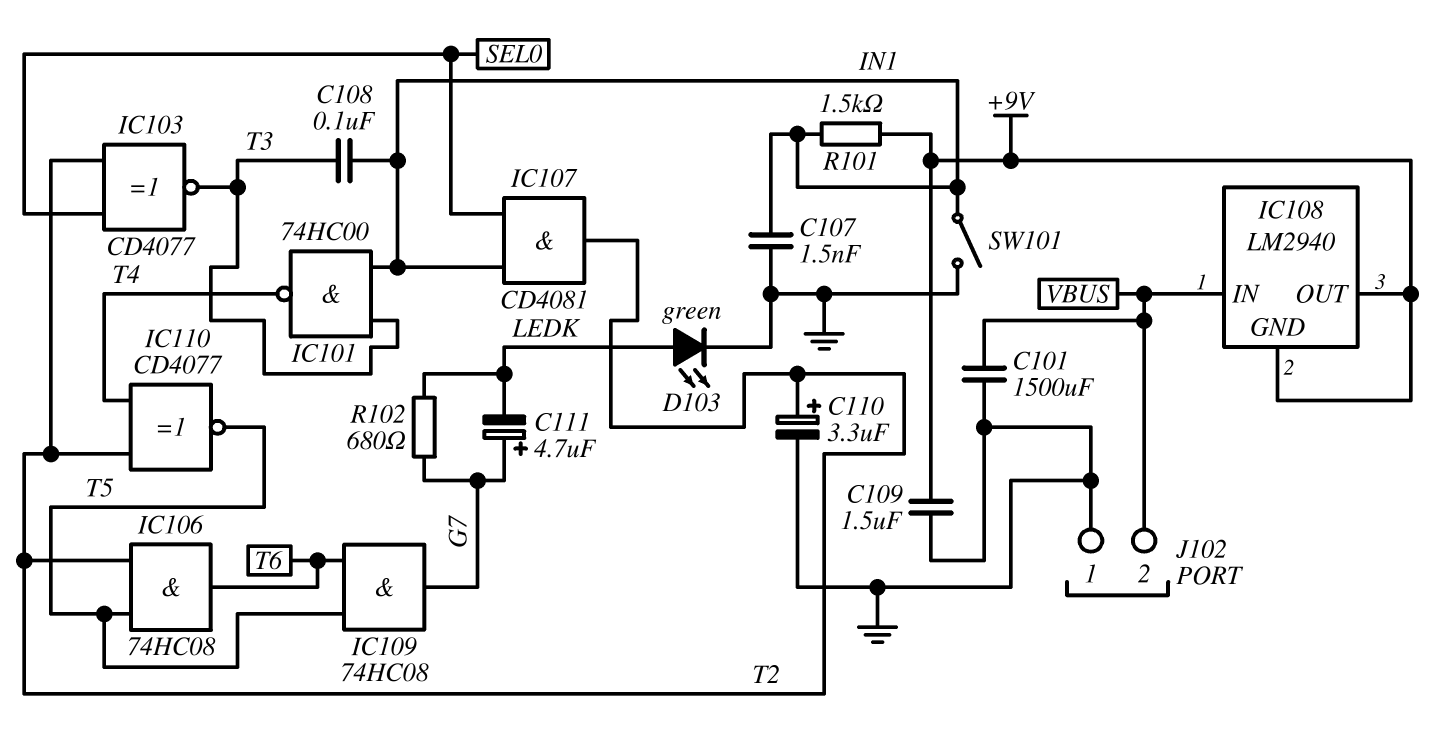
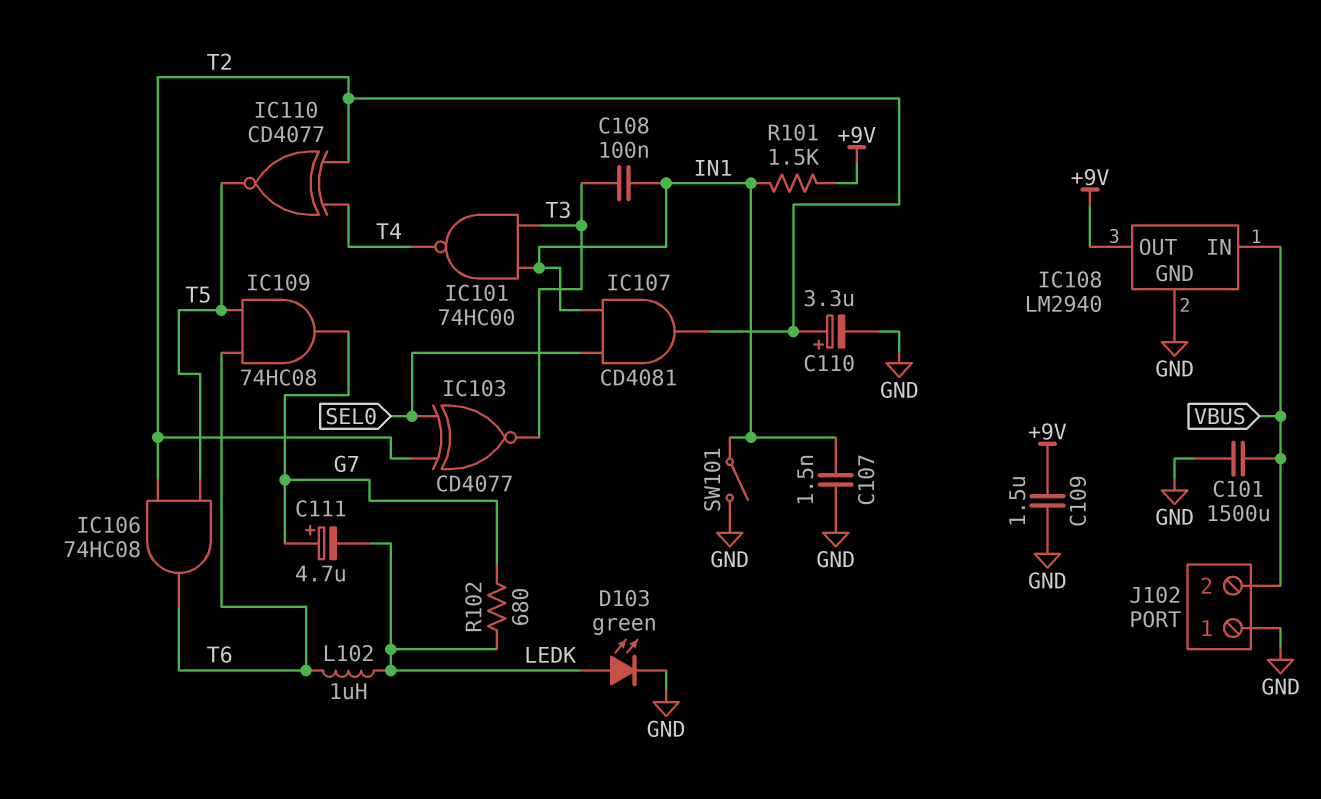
IC108 pin GND: +9V -> GND
L102: none -> 1uH (LEDK, T6)

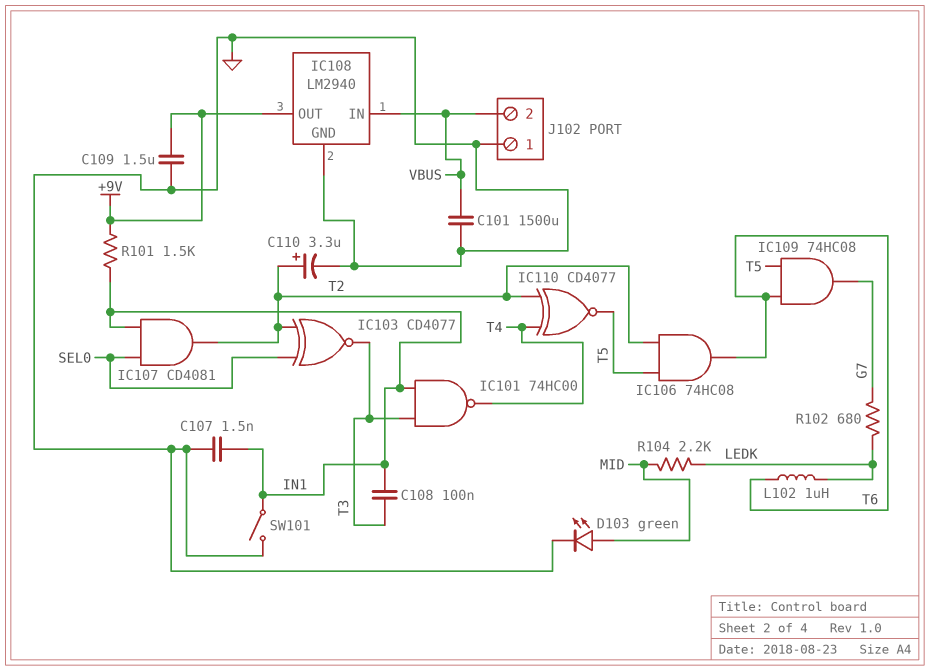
C111: 4.7uF (plus G7, minus LEDK) -> none
D103: LED green (A LEDK, K GND) -> LED green (A MID, K GND)
R104: none -> 2.2k (LEDK, MID)

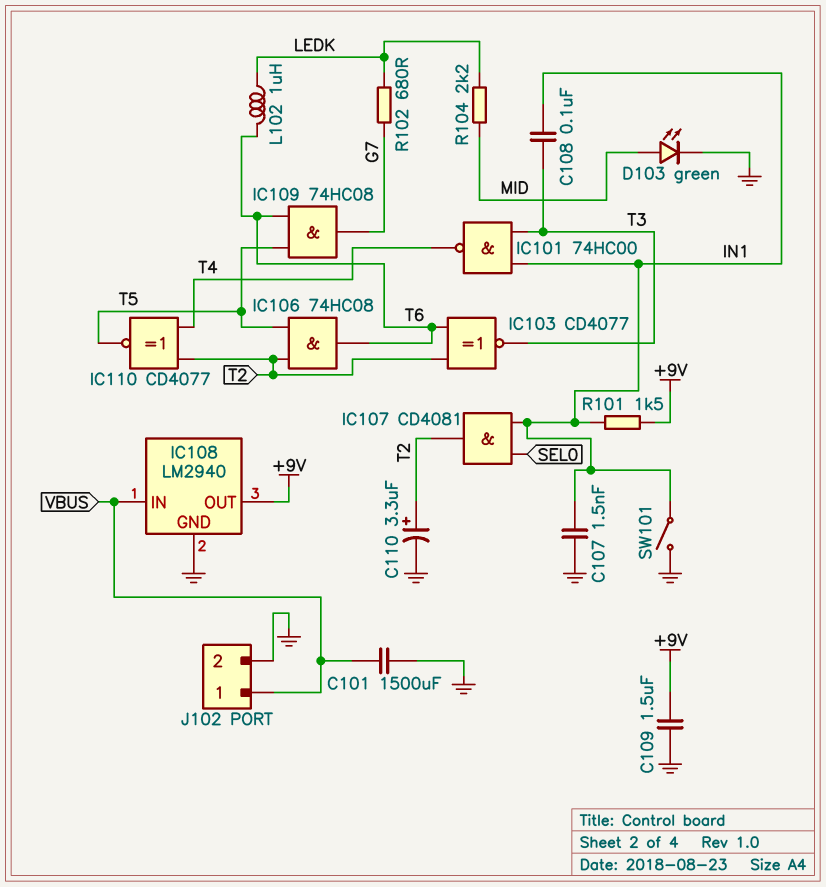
IC103: XNOR CD4077 (in SEL0, in T2, out T3) -> XNOR CD4077 (in T2, in T6, out T3)
J102 pin 1: GND -> VBUS
J102 pin 2: VBUS -> GND

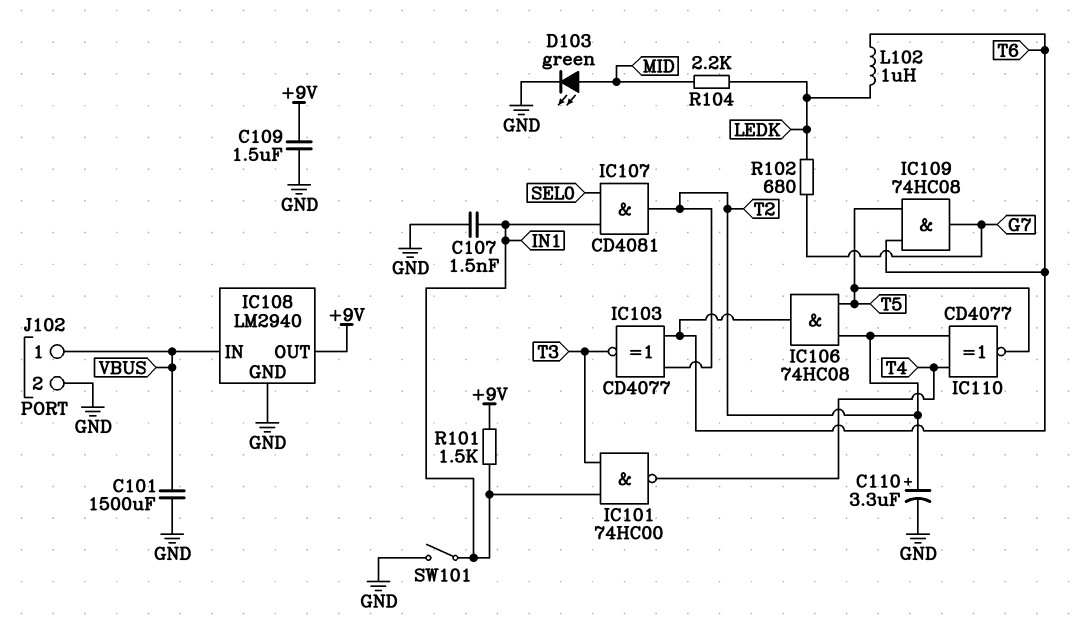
C108: 100nF (IN1, T3) -> none

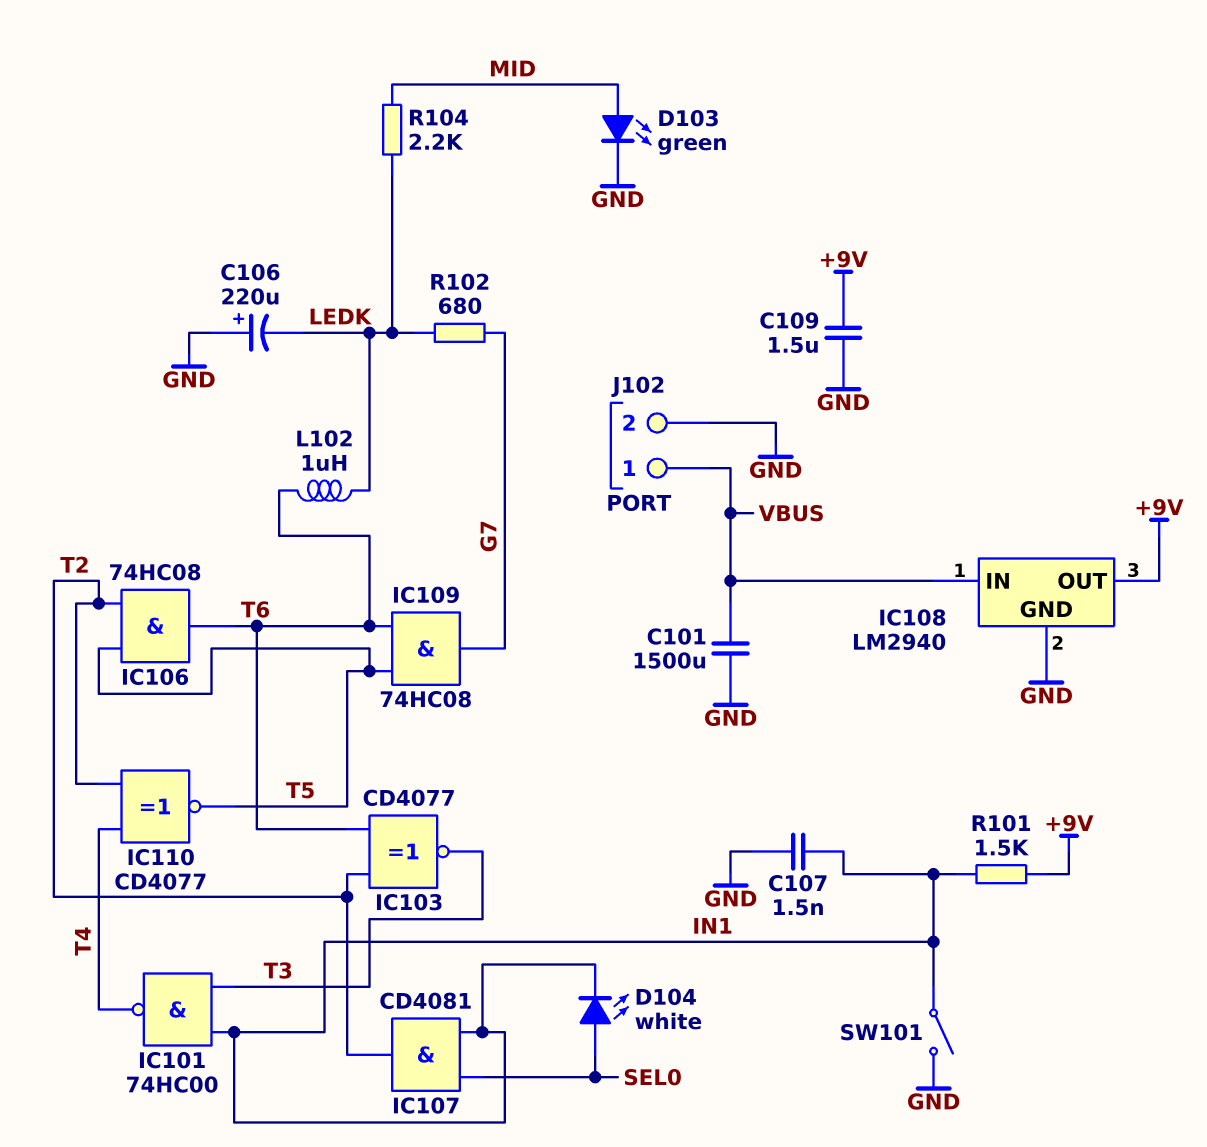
C106: none -> 220uF (plus GND, minus LEDK)
C110: 3.3uF (plus T2, minus GND) -> none
D104: none -> LED white (A SEL0, K IN1)

